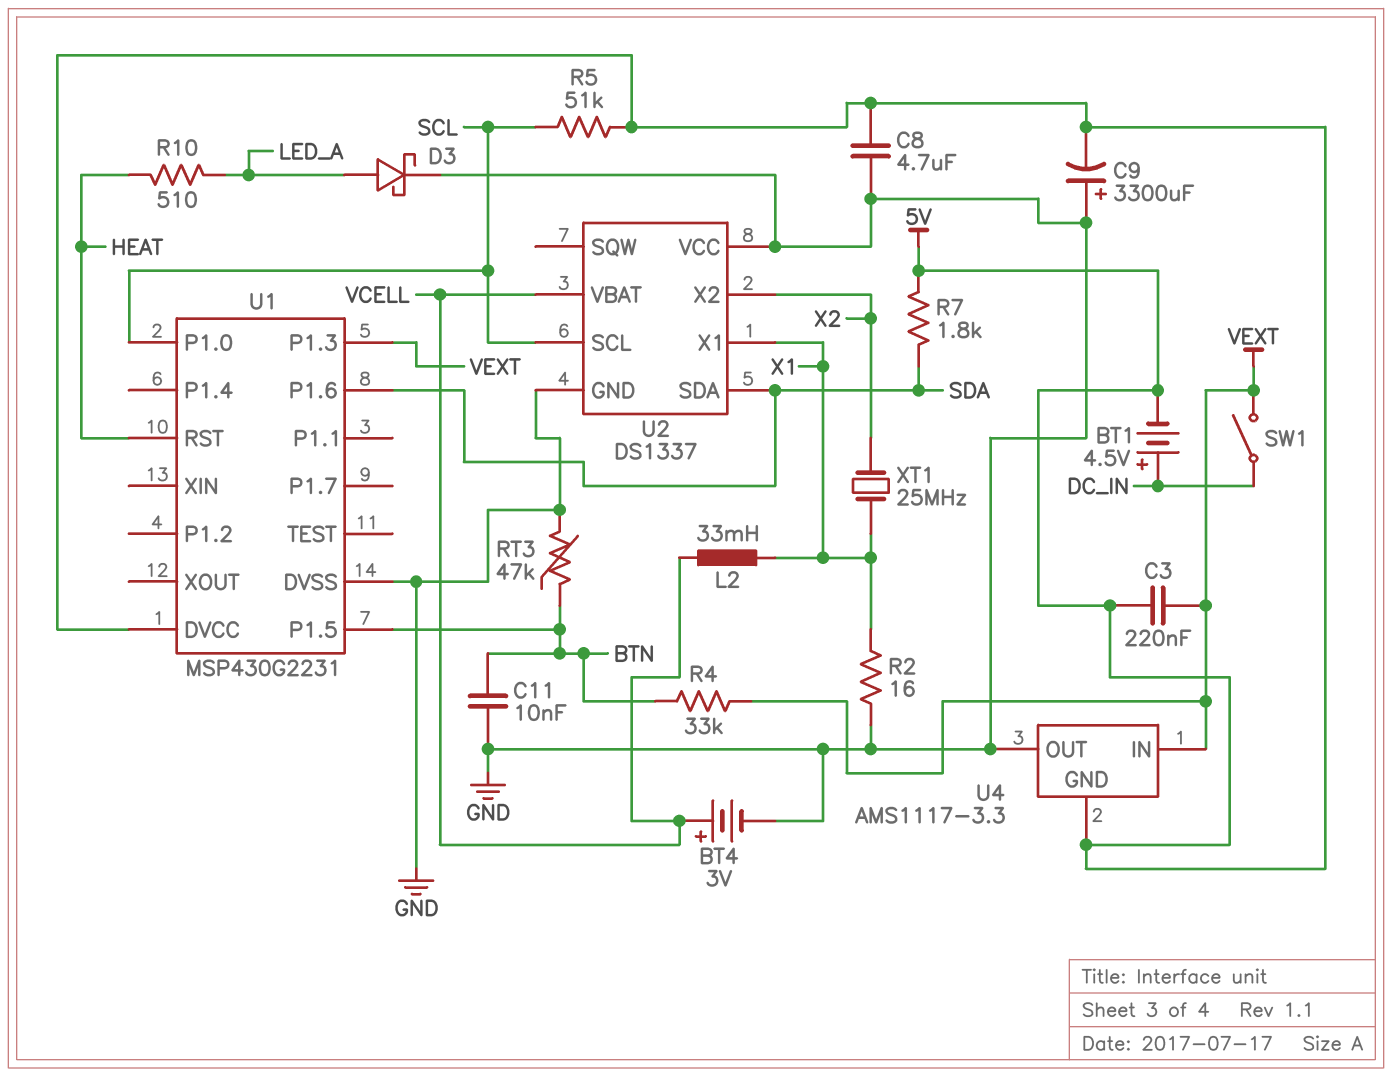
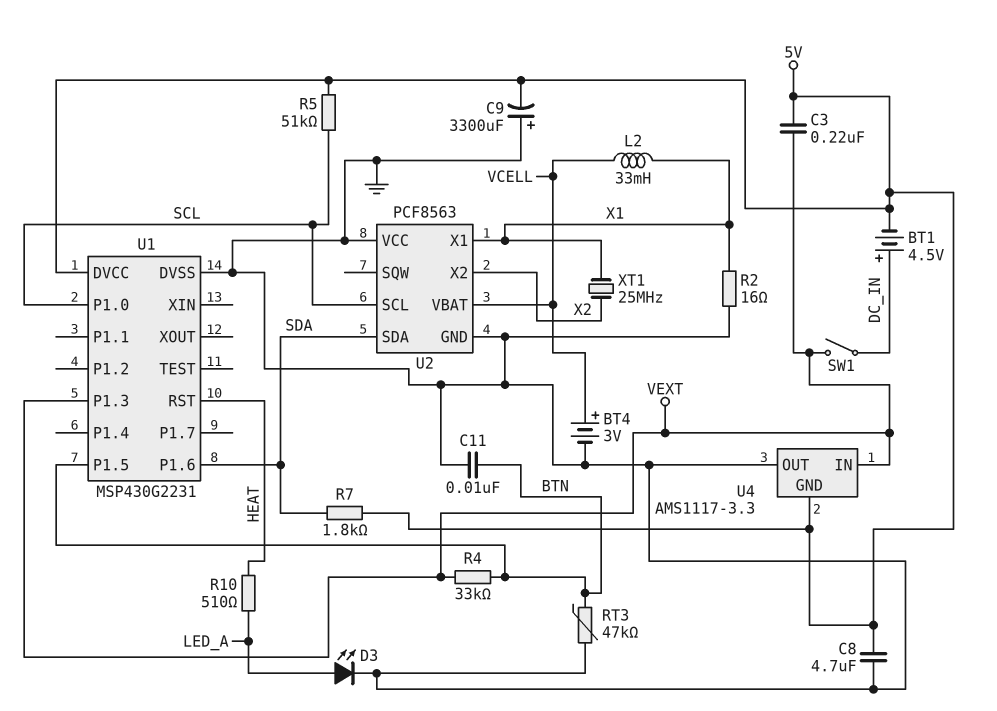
D3: schottky (A LED_A, K GND) -> LED (A LED_A, K GND)
U2: DS1337 -> PCF8563

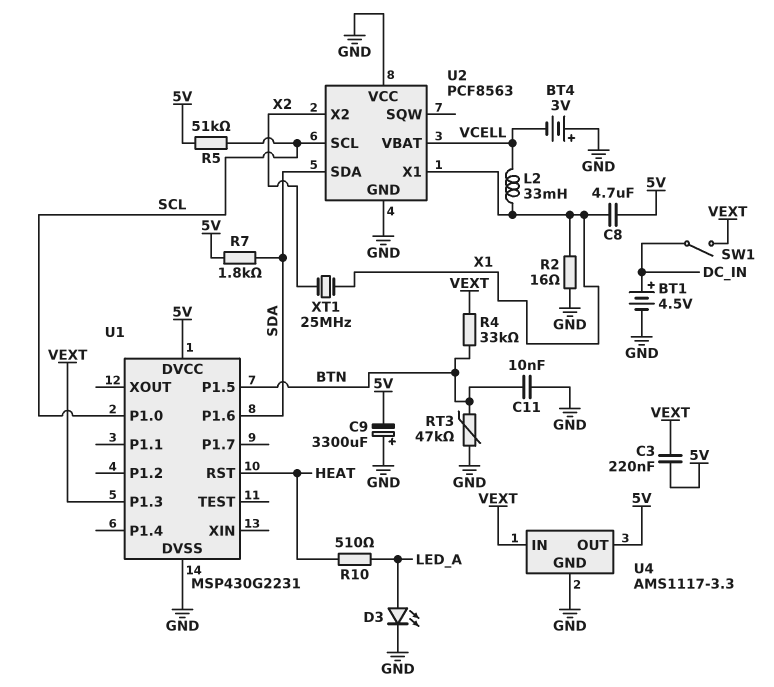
BT1: 4.5V (plus DC_IN, minus 5V) -> 4.5V (plus DC_IN, minus GND)
BT4: 3V (plus VCELL, minus GND) -> 3V (plus GND, minus VCELL)
C8: 4.7uF (5V, GND) -> 4.7uF (5V, X1)
U4 pin GND: 5V -> GND
U4 pin OUT: GND -> 5V

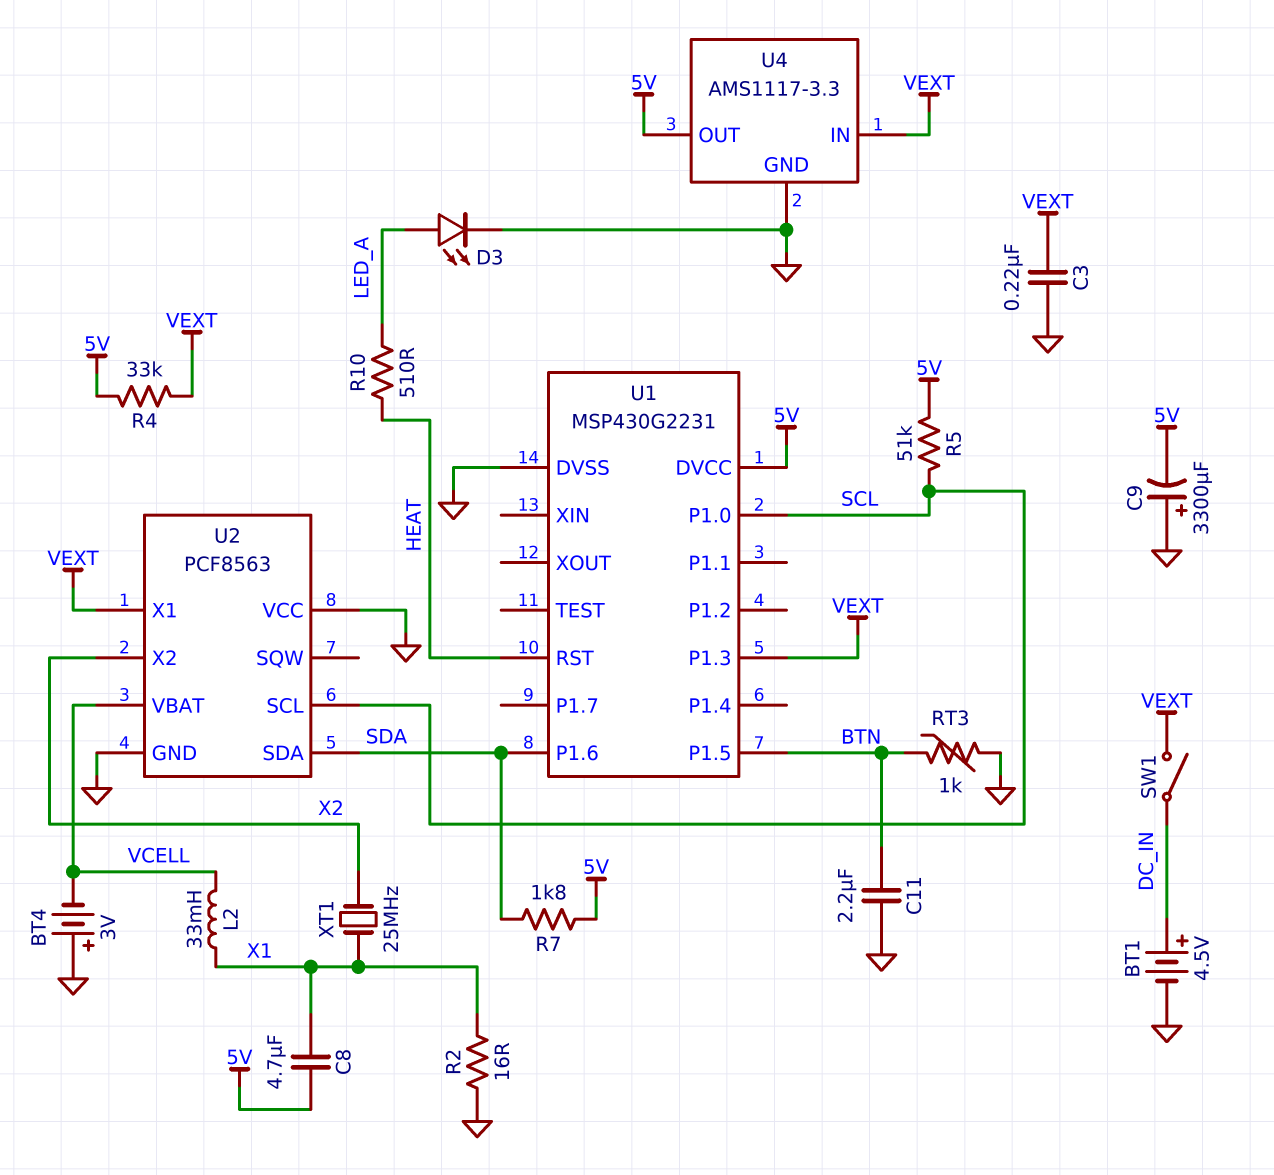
C3: 220nF (5V, VEXT) -> 220nF (GND, VEXT)
C11: 10nF (BTN, GND) -> 2.2uF (BTN, GND)
R4: 33k (BTN, VEXT) -> 33k (5V, VEXT)
RT3: 47k (BTN, GND) -> 1k (BTN, GND)
U2 pin X1: X1 -> VEXT

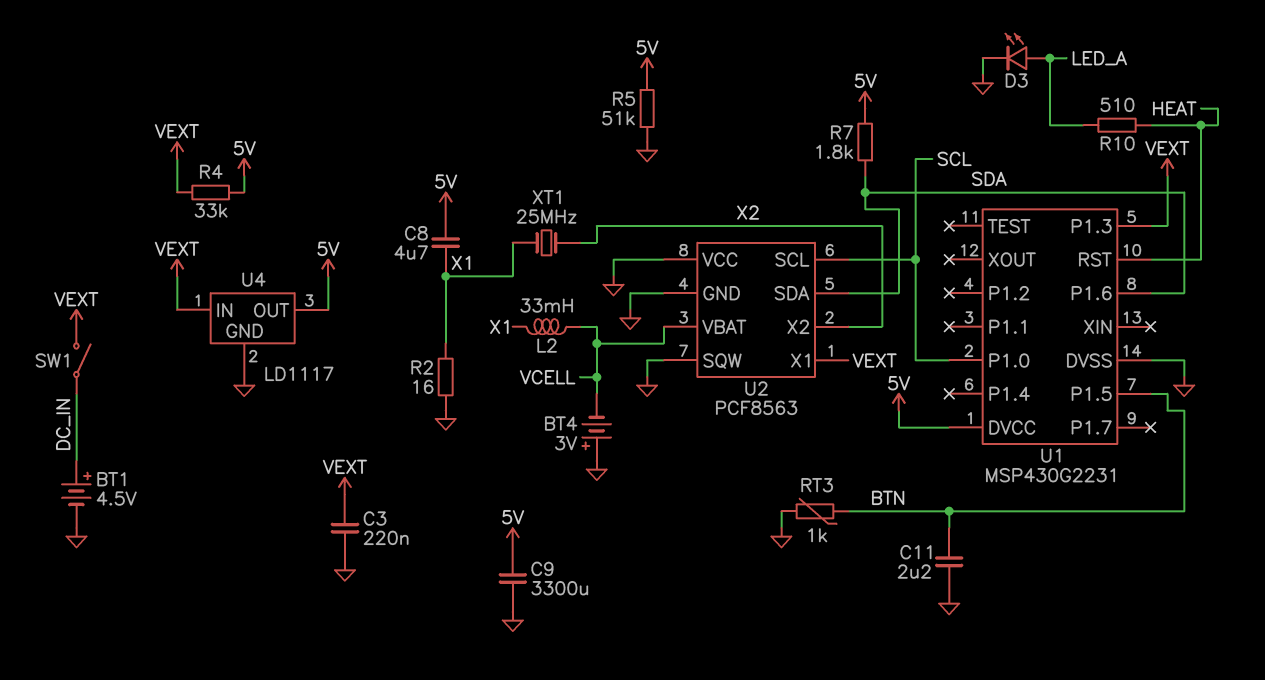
C9: 3300uF (plus GND, minus 5V) -> 3300uF (5V, GND)
R5: 51k (5V, SCL) -> 51k (5V, GND)
U2 pin SQW: none -> GND
U4: AMS1117-3.3 -> LD1117

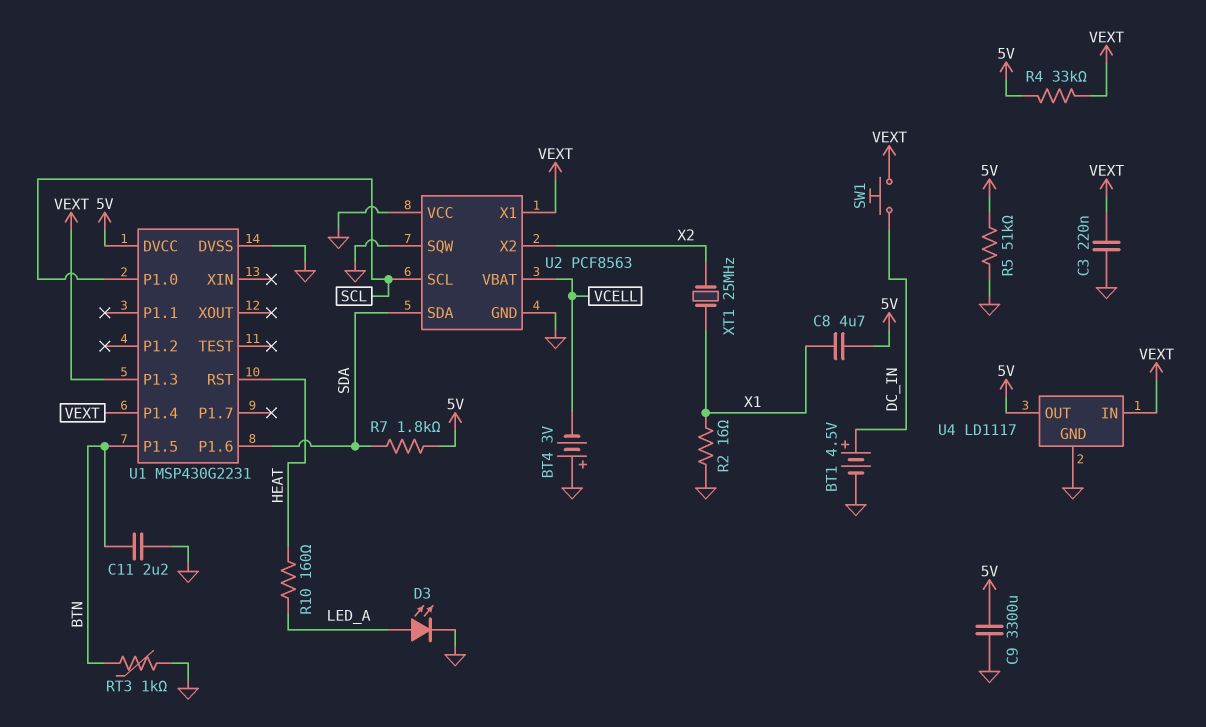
L2: 33mH (VCELL, X1) -> none
R10: 510 (HEAT, LED_A) -> 160 (HEAT, LED_A)
SW1: switch (DC_IN, VEXT) -> button (DC_IN, VEXT)
U1 pin P1.4: none -> VEXT

